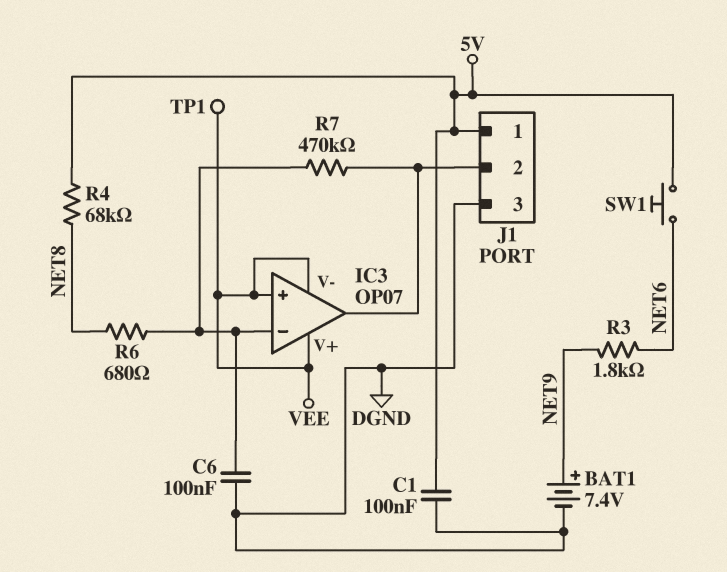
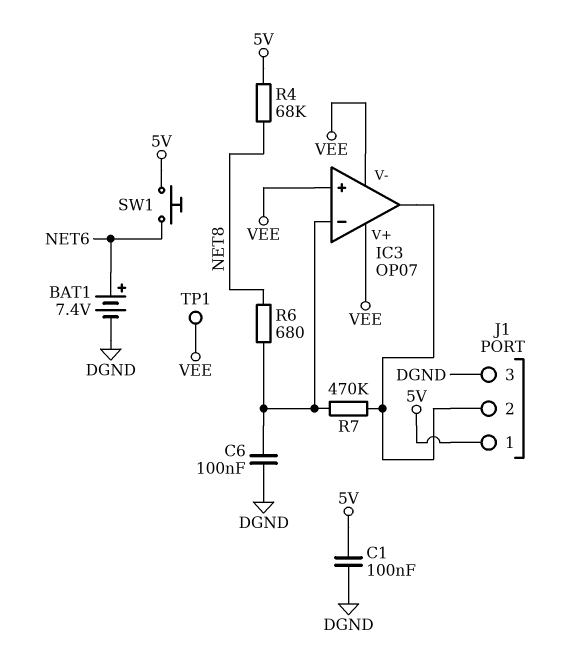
BAT1: 7.4V (plus NET9, minus DGND) -> 7.4V (plus NET6, minus DGND)
R3: 1.8k (NET6, NET9) -> none

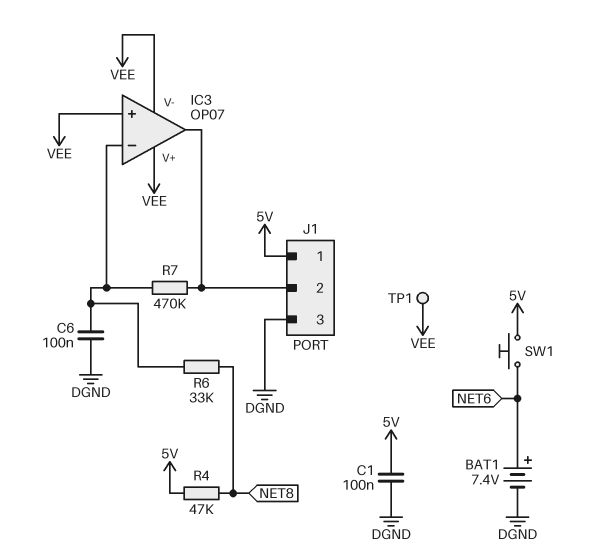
R4: 68k (5V, NET8) -> 47k (5V, NET8)
R6: 680 (IC3/in-, NET8) -> 33k (IC3/in-, NET8)

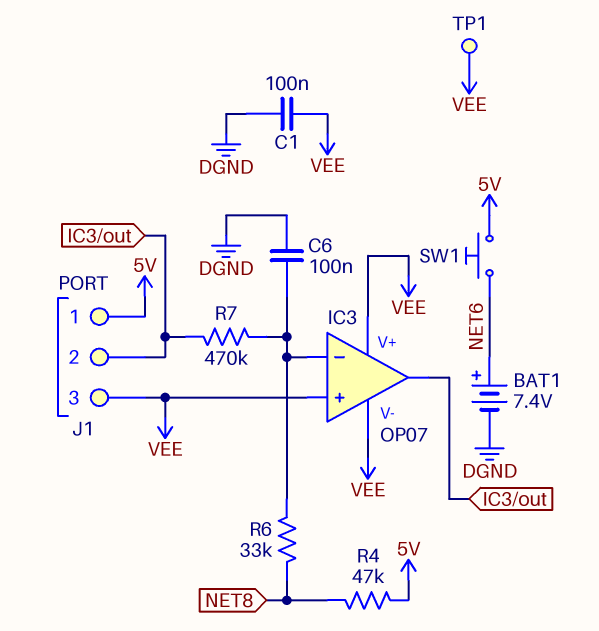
C1: 100nF (5V, DGND) -> 100nF (DGND, VEE)
J1 pin 3: DGND -> VEE

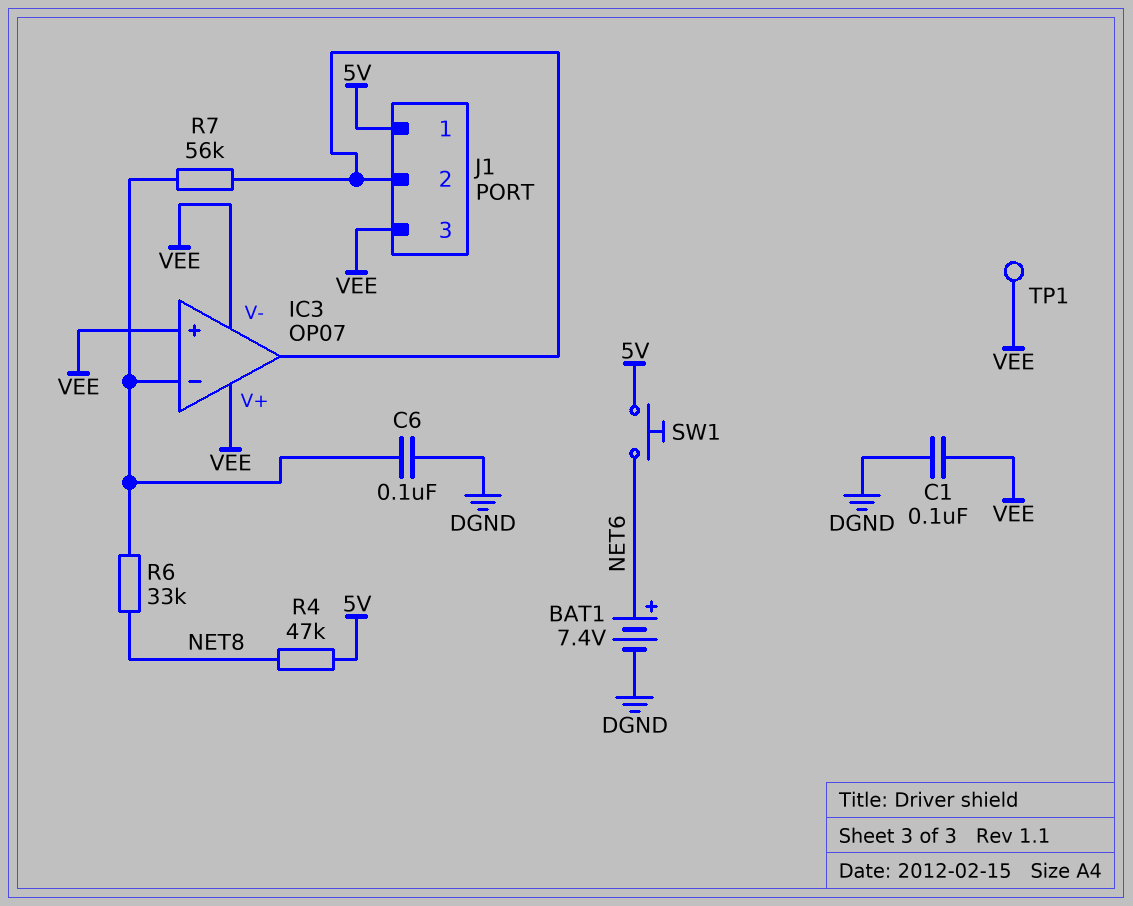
R7: 470k (IC3/in-, IC3/out) -> 56k (IC3/in-, IC3/out)

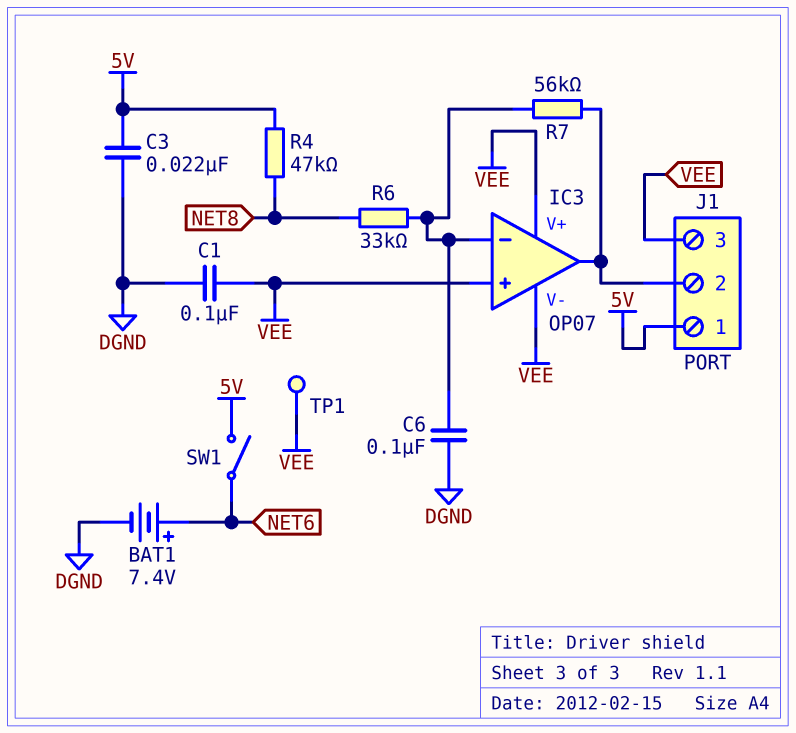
C3: none -> 22nF (5V, DGND)
SW1: button (5V, NET6) -> switch (5V, NET6)

